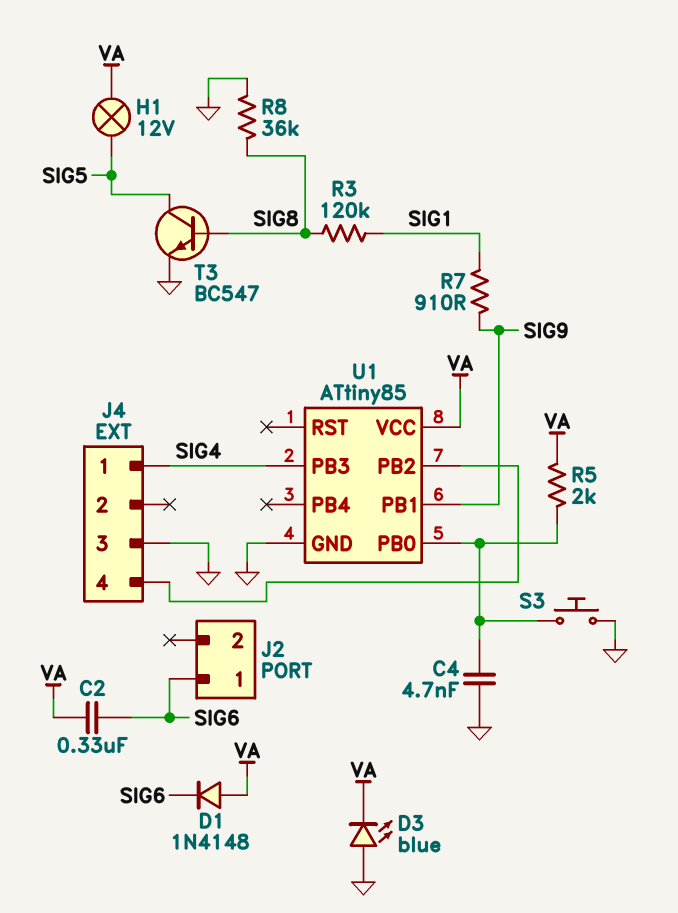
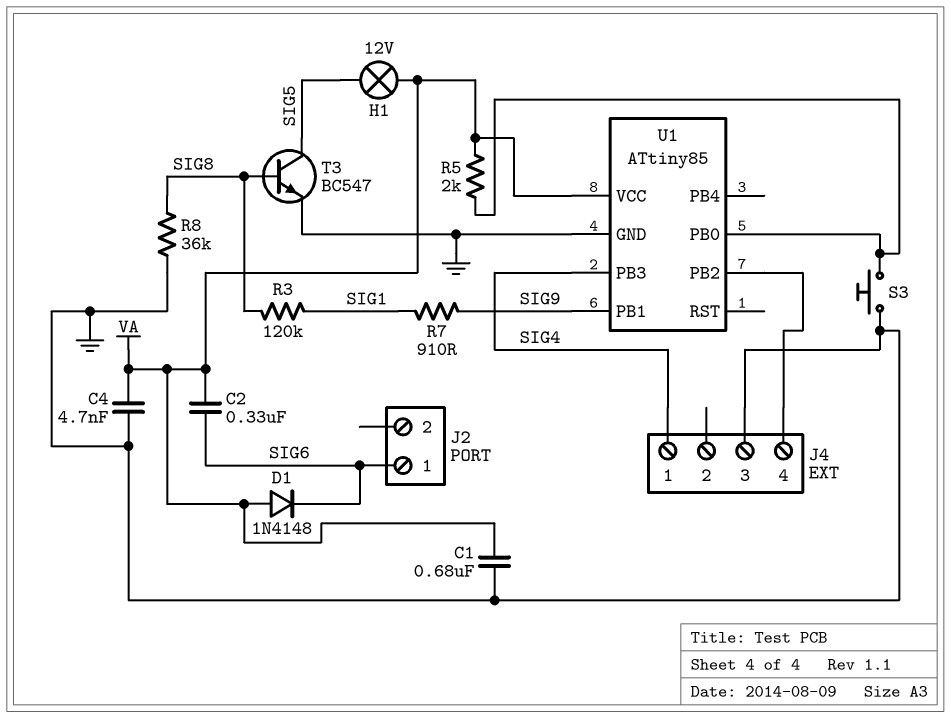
C1: none -> 680nF (GND, VA)
C4: 4.7nF (GND, U1/PB0) -> 4.7nF (GND, VA)
D3: LED blue (A GND, K VA) -> none

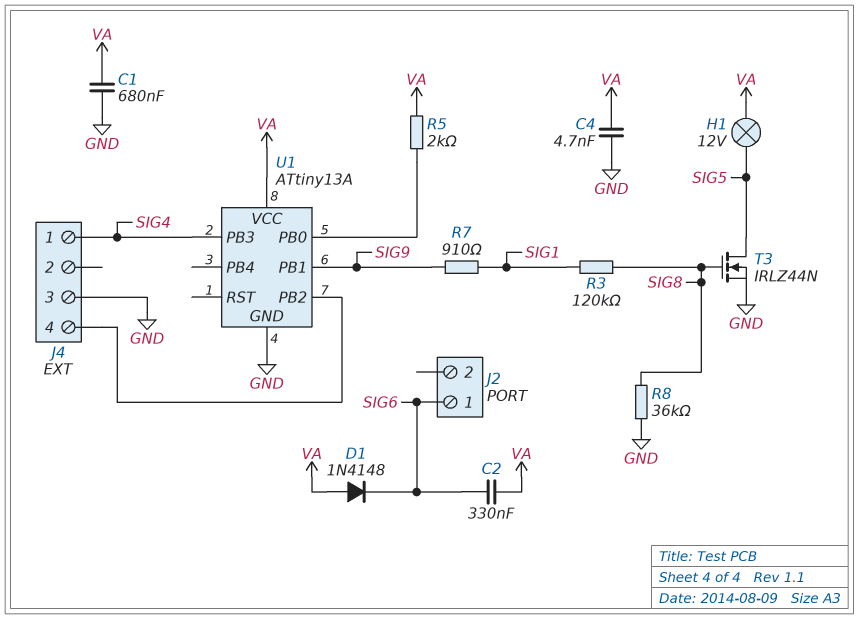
S3: button (GND, U1/PB0) -> none
T3: NPN BC547 (B SIG8, C SIG5, E GND) -> NMOS IRLZ44N (G SIG8, D SIG5, S GND)
U1: ATtiny85 -> ATtiny13A

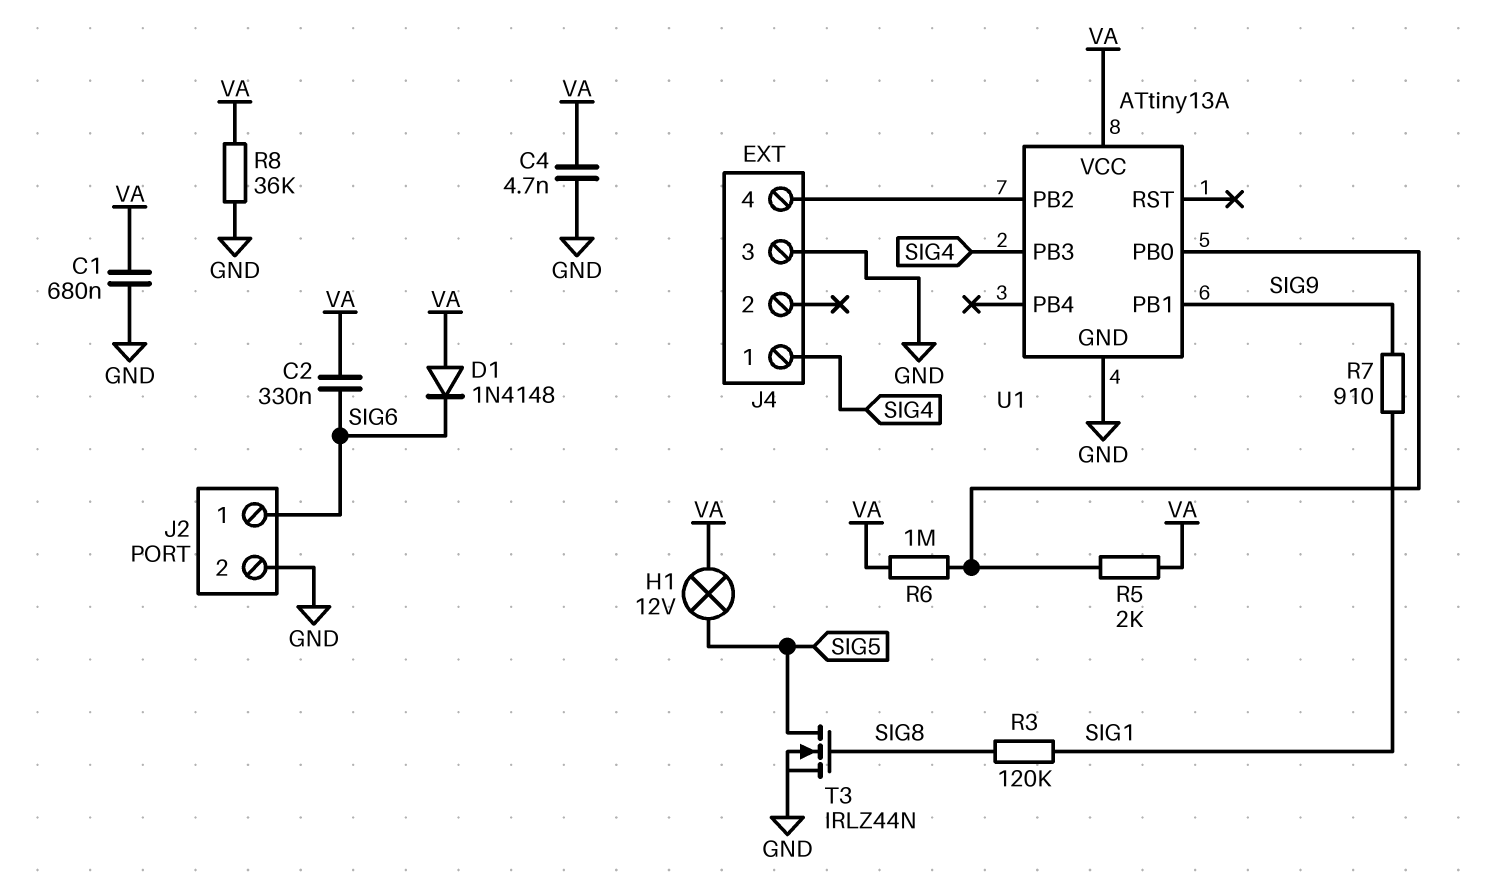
J2 pin 2: none -> GND
R6: none -> 1M (U1/PB0, VA)
R8: 36k (GND, SIG8) -> 36k (GND, VA)

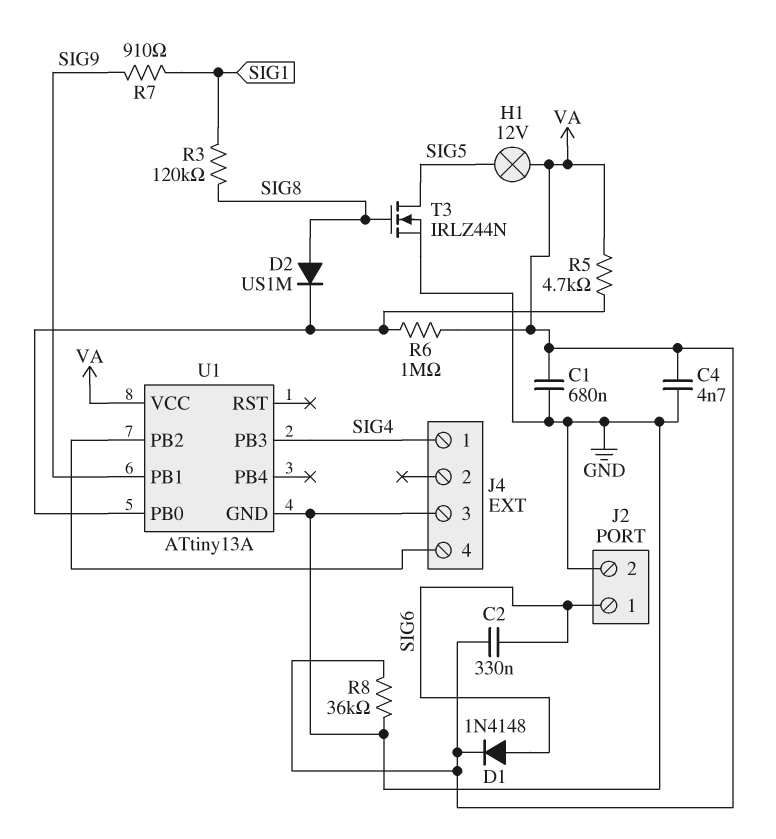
D1: diode 1N4148 (A VA, K SIG6) -> diode 1N4148 (A SIG6, K VA)
D2: none -> diode US1M (A SIG8, K U1/PB0)
R5: 2k (U1/PB0, VA) -> 4.7k (U1/PB0, VA)

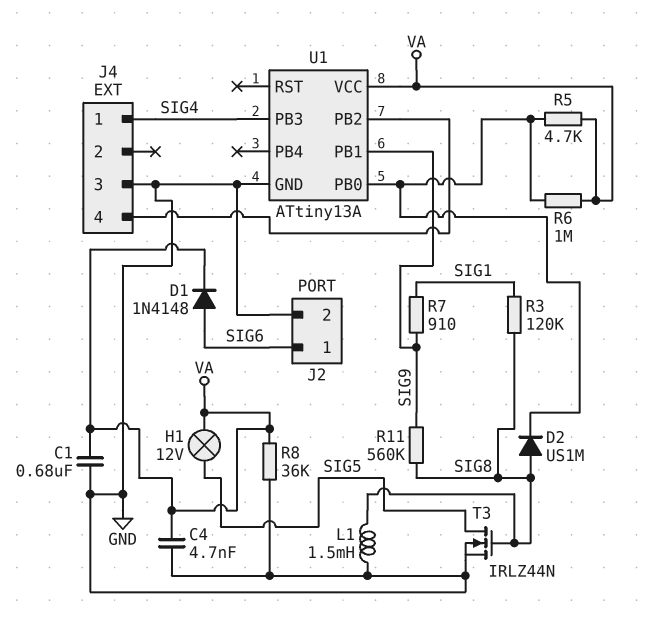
C2: 330nF (SIG6, VA) -> none
L1: none -> 1.5mH (GND, SIG8)
R11: none -> 560k (SIG8, SIG9)

